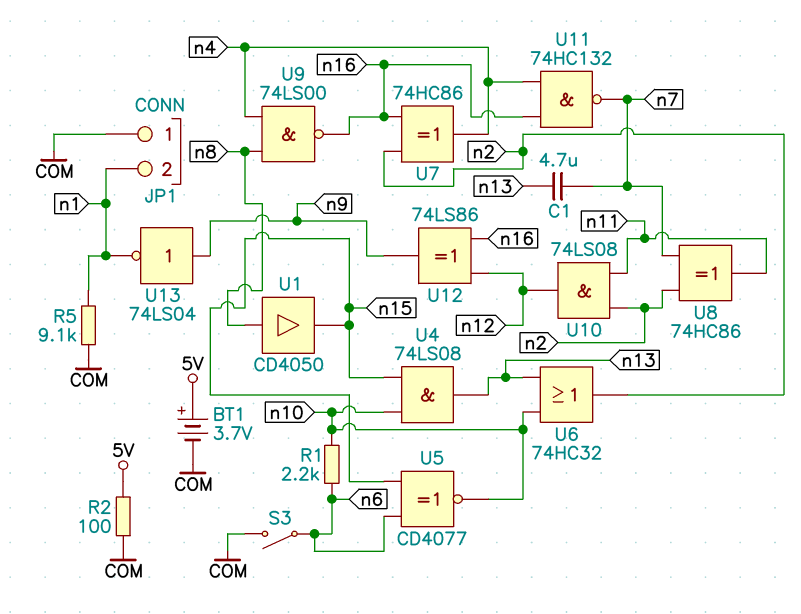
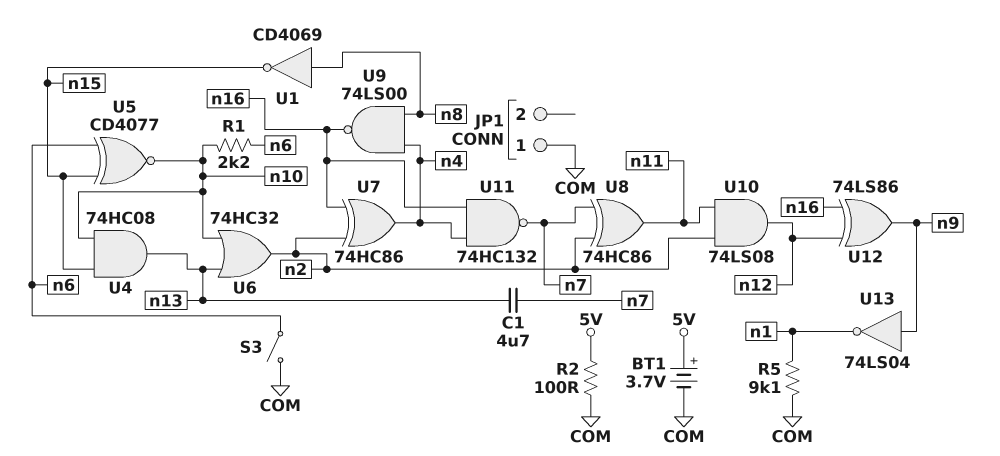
JP1 pin 2: n1 -> none
U1: buffer CD4050 (in n8, out n15) -> NOT CD4069 (in n8, out n15)
U4: AND 74LS08 (in n10, in n15, out n13) -> AND 74HC08 (in n10, in n15, out n13)

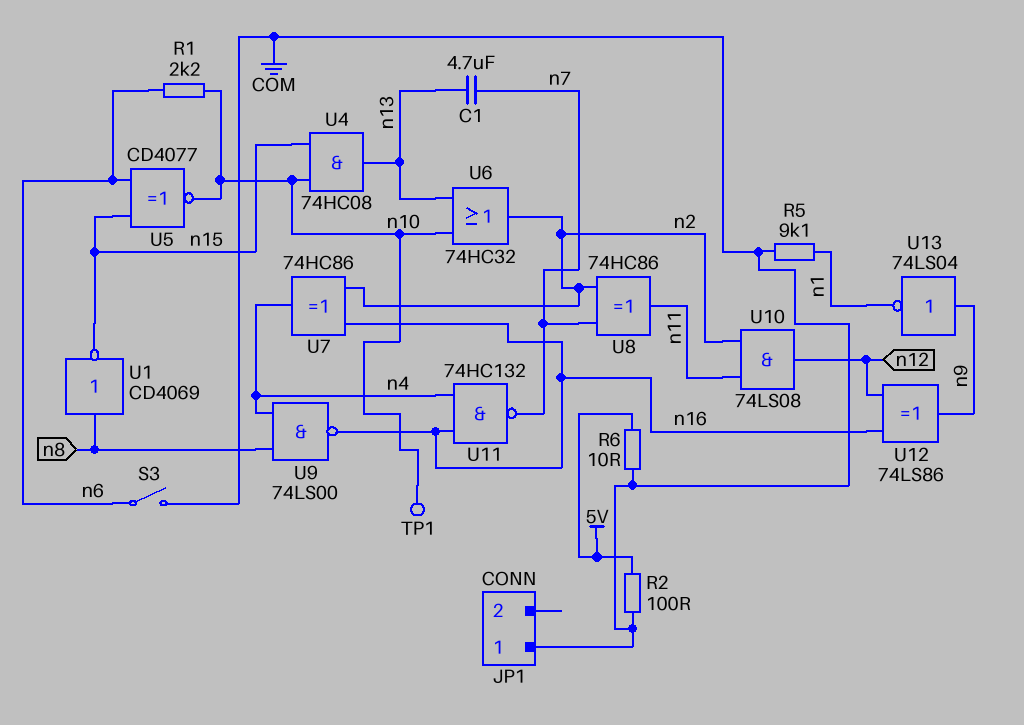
BT1: 3.7V (plus 5V, minus COM) -> none
R6: none -> 10 (5V, COM)
TP1: none -> test point (n10)

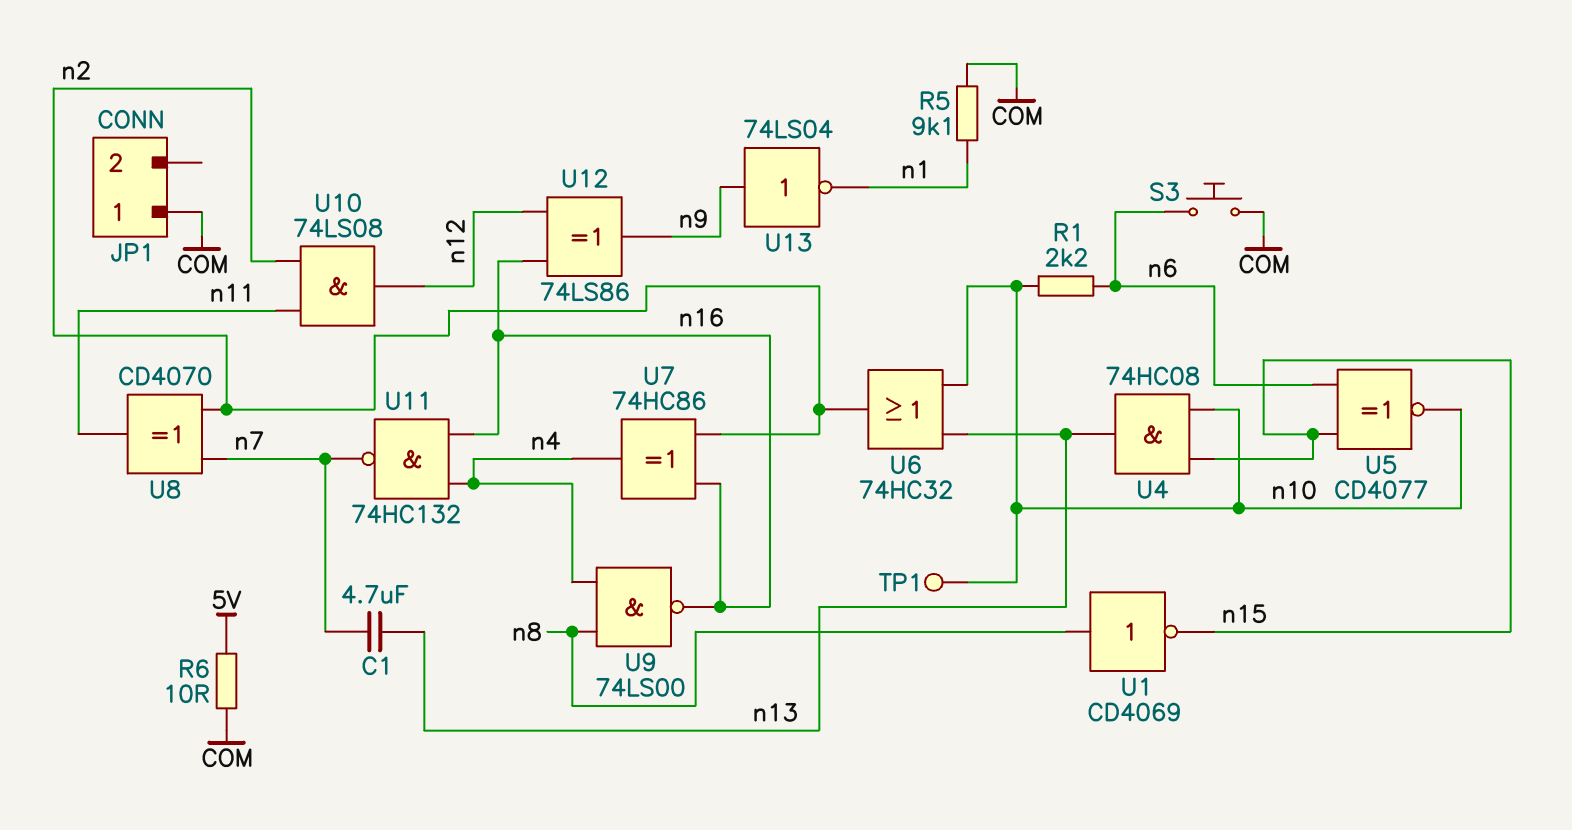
R2: 100 (5V, COM) -> none
S3: switch (COM, n6) -> button (COM, n6)
U8: XOR 74HC86 (in n2, in n7, out n11) -> XOR CD4070 (in n2, in n7, out n11)

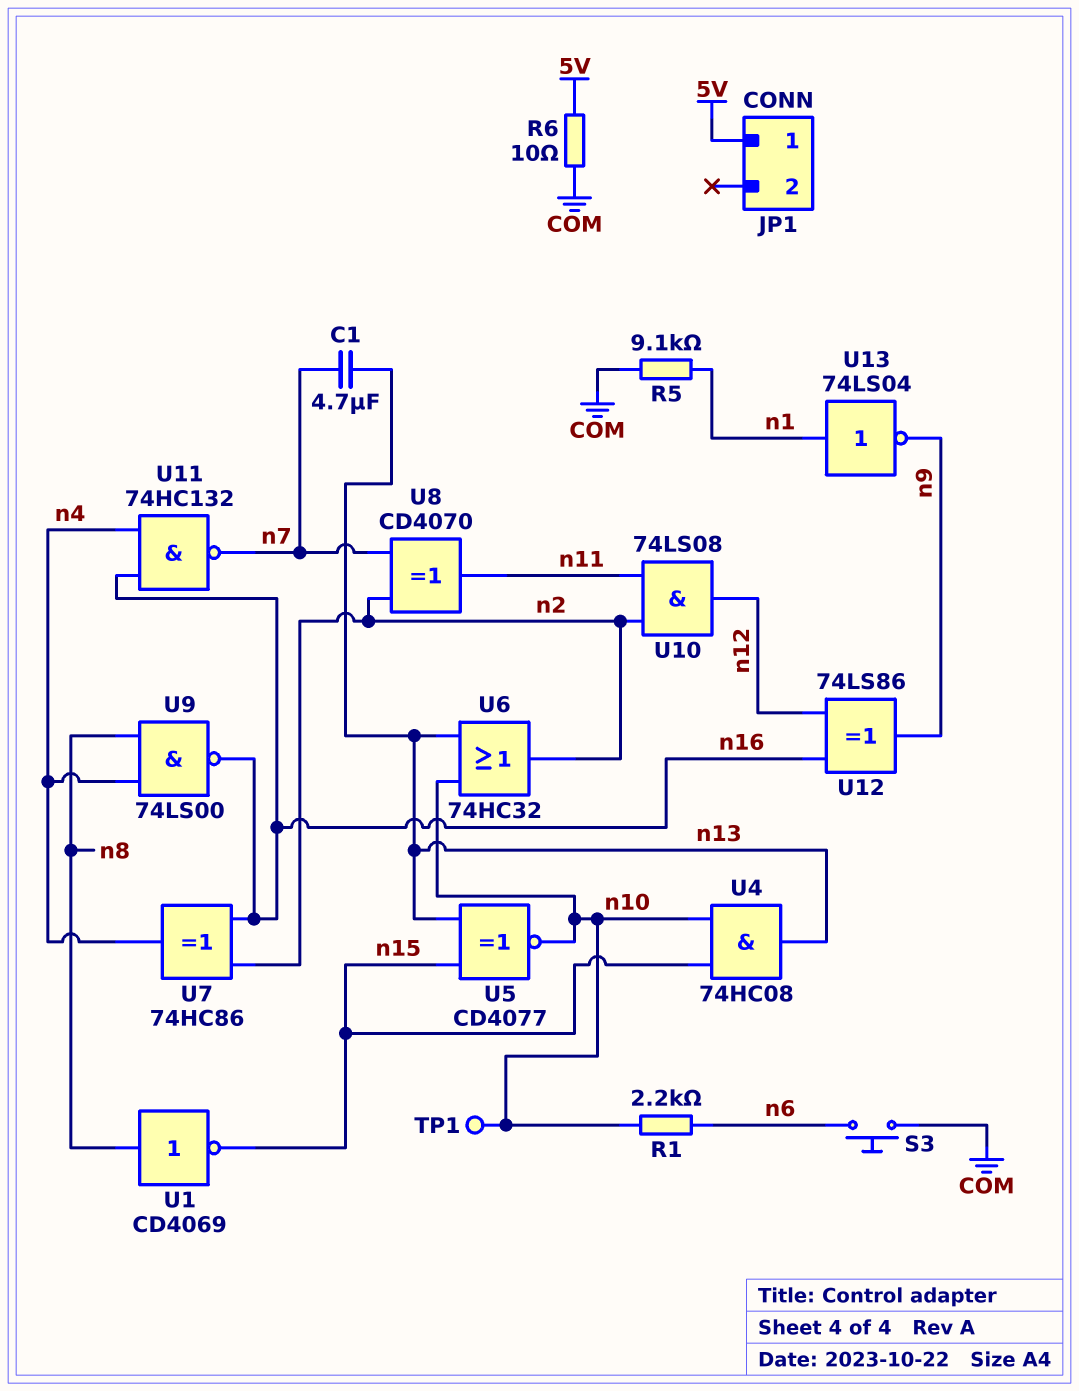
JP1 pin 1: COM -> 5V
U5: XNOR CD4077 (in n6, in n15, out n10) -> XNOR CD4077 (in n13, in n15, out n10)
U13: NOT 74LS04 (in n9, out n1) -> NOT 74LS04 (in n1, out n9)

